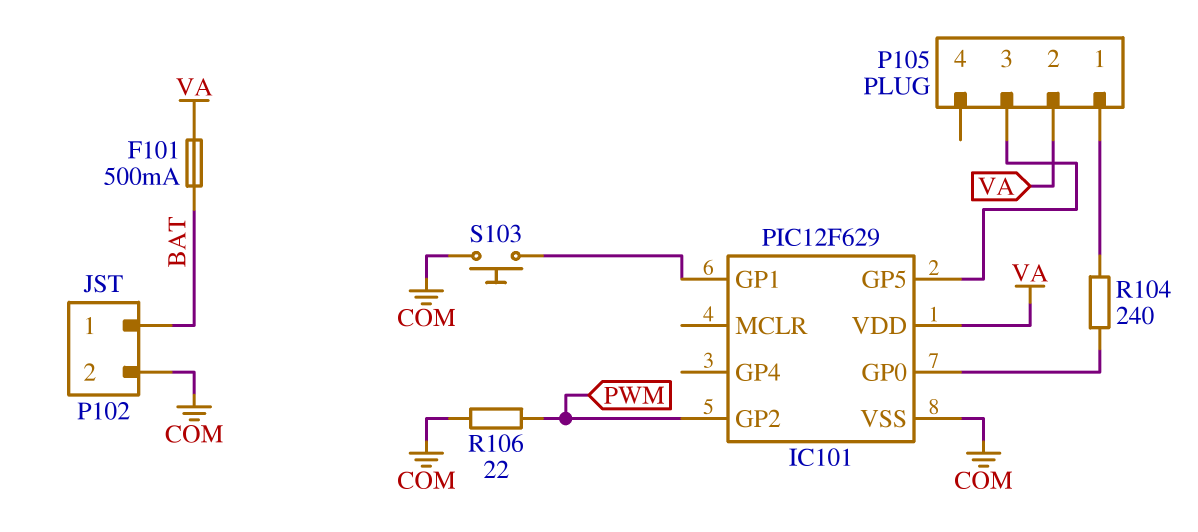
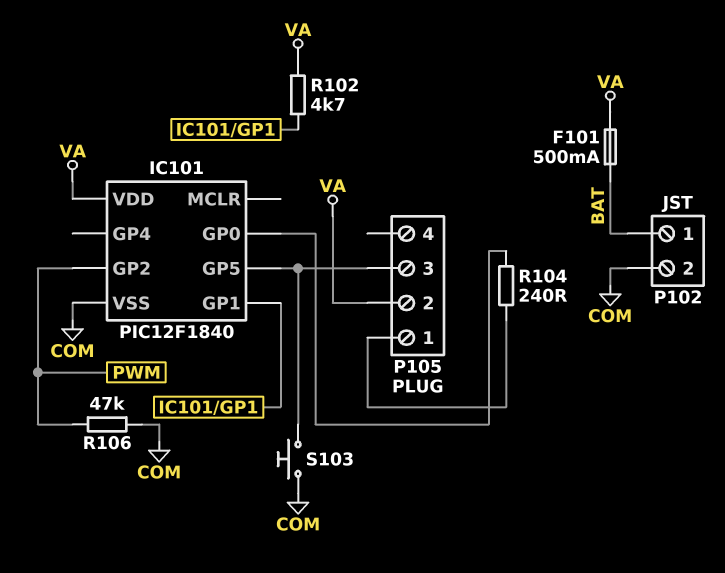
IC101: PIC12F629 -> PIC12F1840
R102: none -> 4.7k (IC101/GP1, VA)
R106: 22 (COM, PWM) -> 47k (COM, PWM)
S103: button (COM, IC101/GP1) -> button (COM, IC101/GP5)

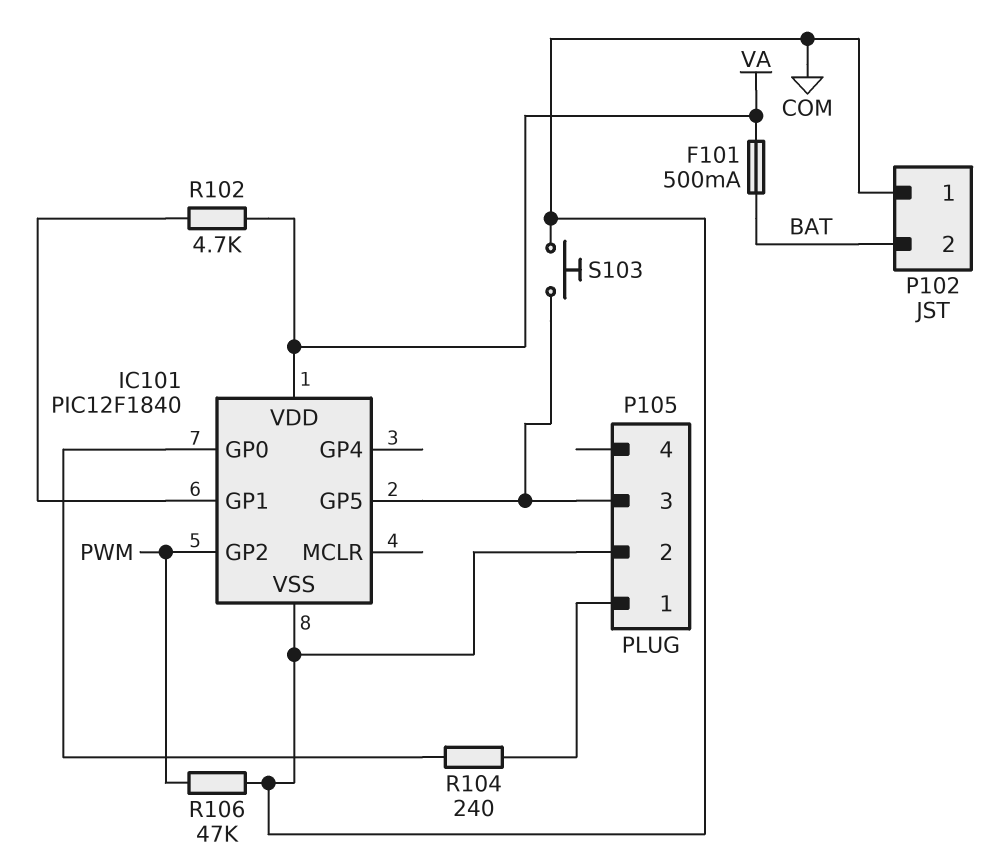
P102 pin 1: BAT -> COM
P102 pin 2: COM -> BAT
P105 pin 2: VA -> COM

